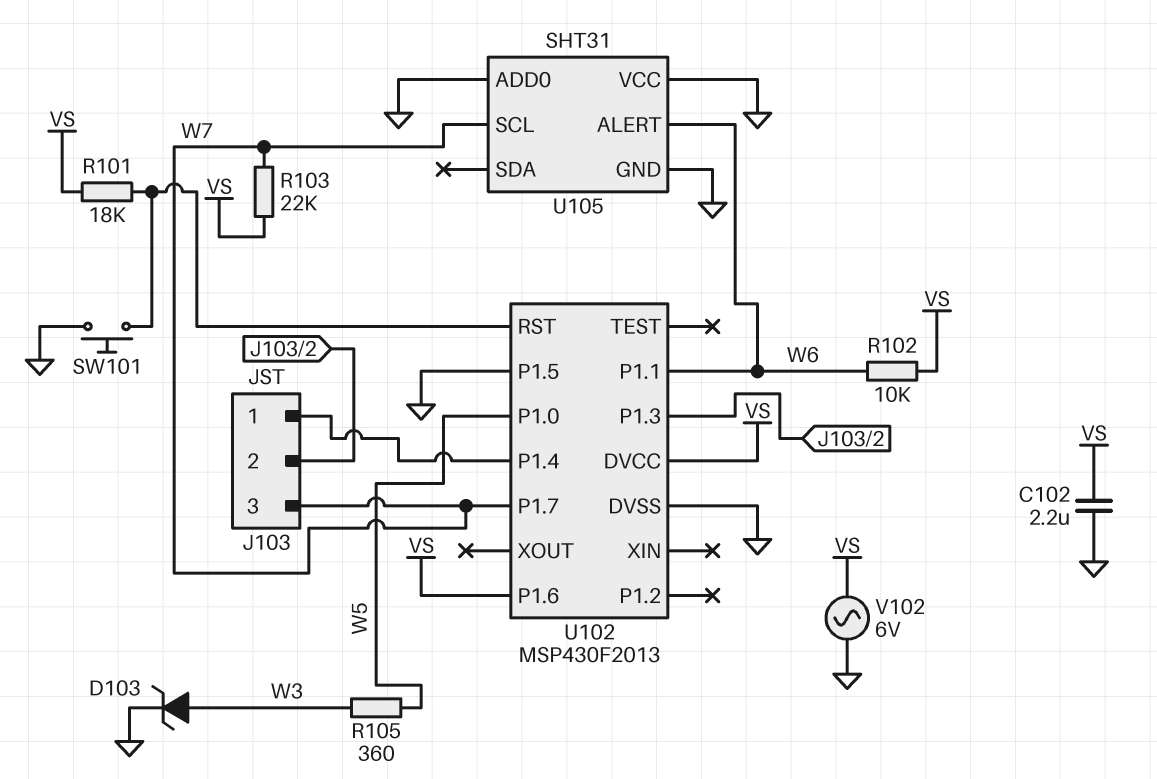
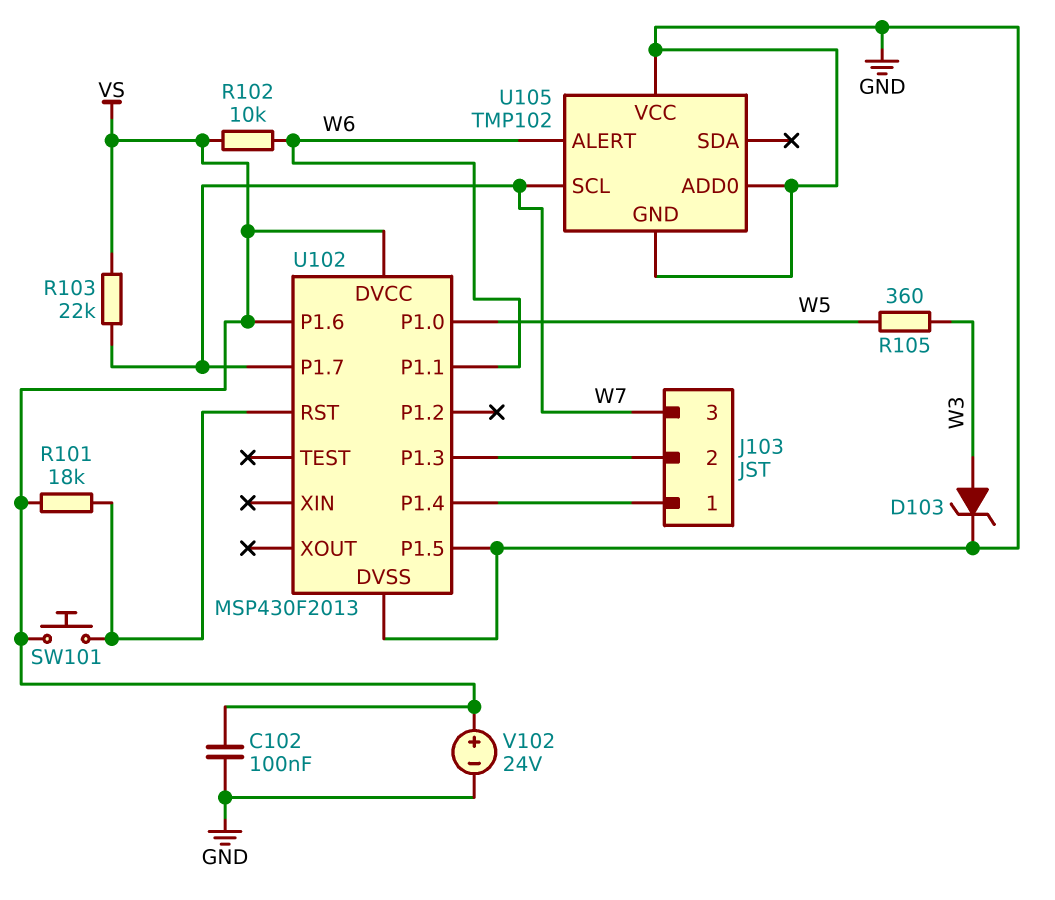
C102: 2.2uF (GND, VS) -> 100nF (GND, VS)
SW101: button (GND, U102/RST) -> button (U102/RST, VS)
U105: SHT31 -> TMP102
V102: AC 6V (GND, VS) -> 24V (plus VS, minus GND)

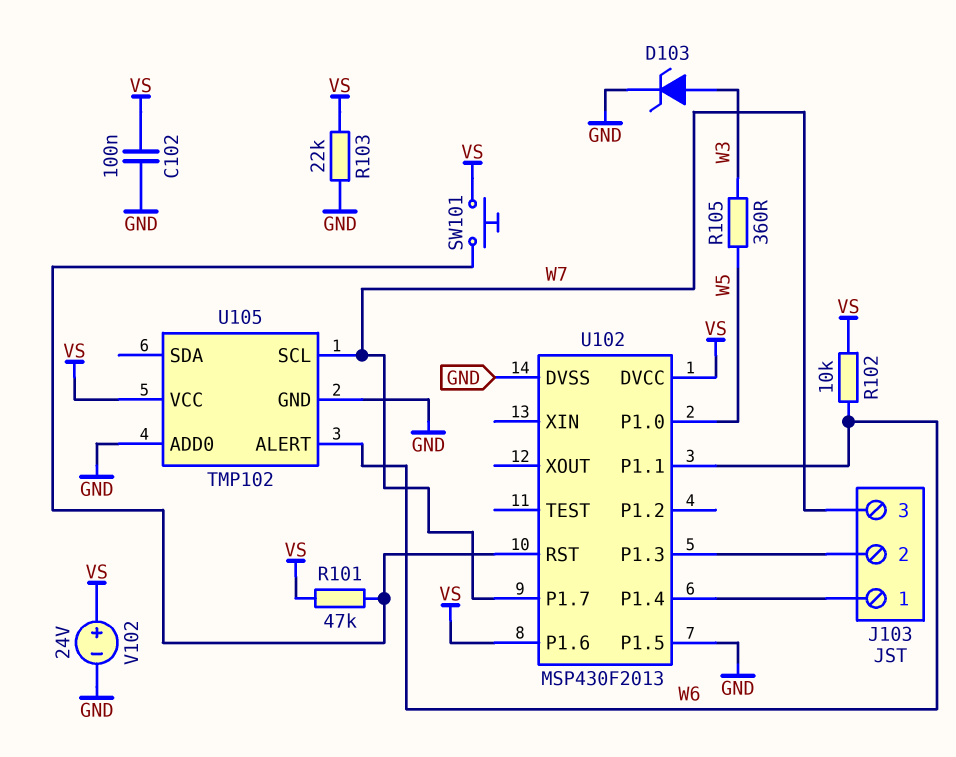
R101: 18k (U102/RST, VS) -> 47k (U102/RST, VS)
R103: 22k (VS, W7) -> 22k (GND, VS)
U105 pin VCC: GND -> VS

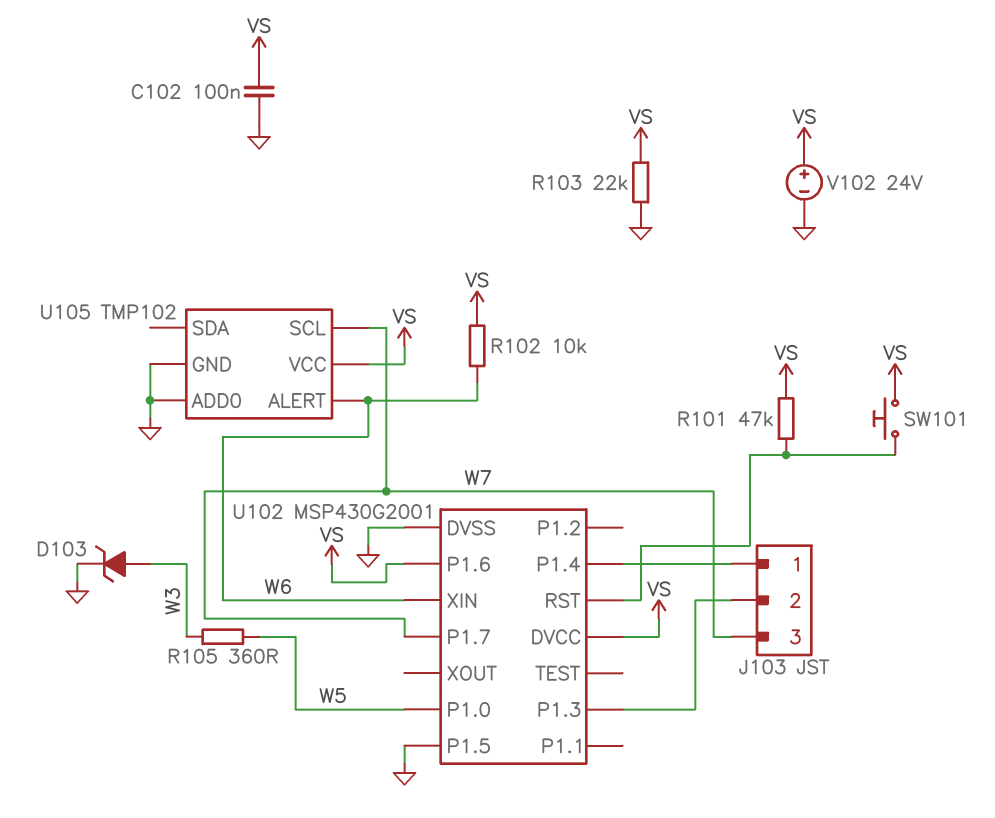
U102: MSP430F2013 -> MSP430G2001
U102 pin P1.1: W6 -> none
U102 pin XIN: none -> W6

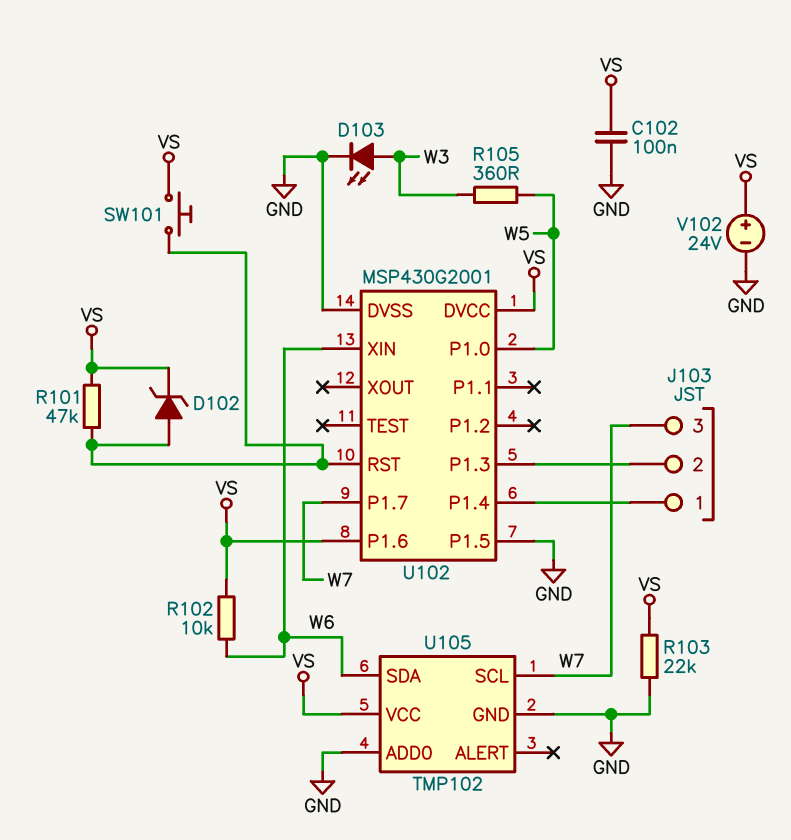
D102: none -> zener (A U102/RST, K VS)
D103: zener (A W3, K GND) -> LED (A W3, K GND)
U105 pin ALERT: W6 -> none
U105 pin SDA: none -> W6

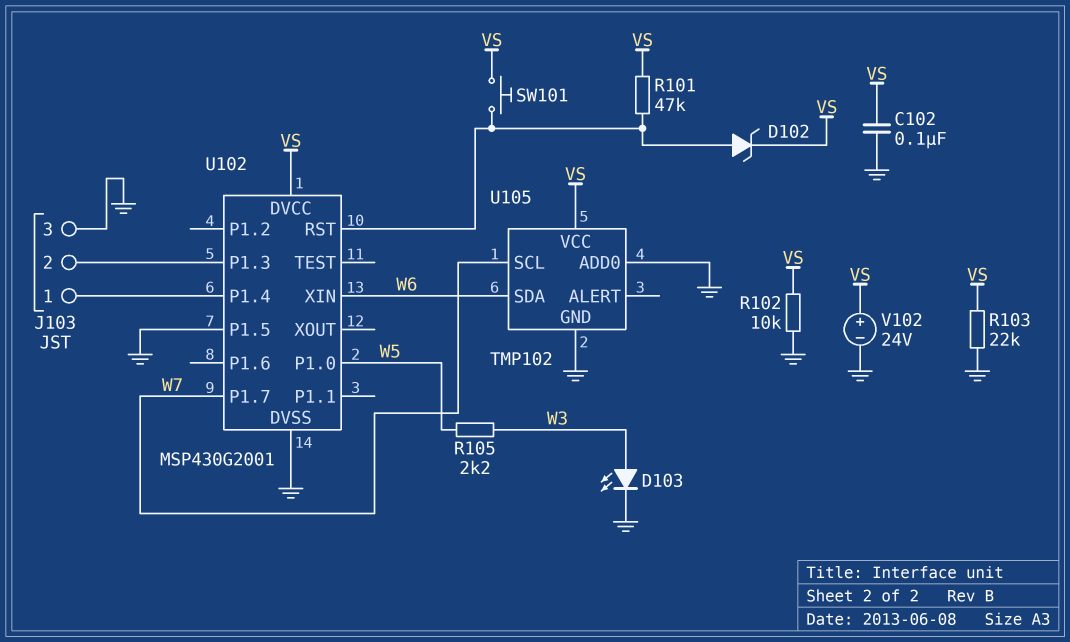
J103 pin 3: W7 -> GND
R102: 10k (VS, W6) -> 10k (GND, VS)
R105: 360 (W3, W5) -> 2.2k (W3, W5)
U102 pin P1.6: VS -> none

